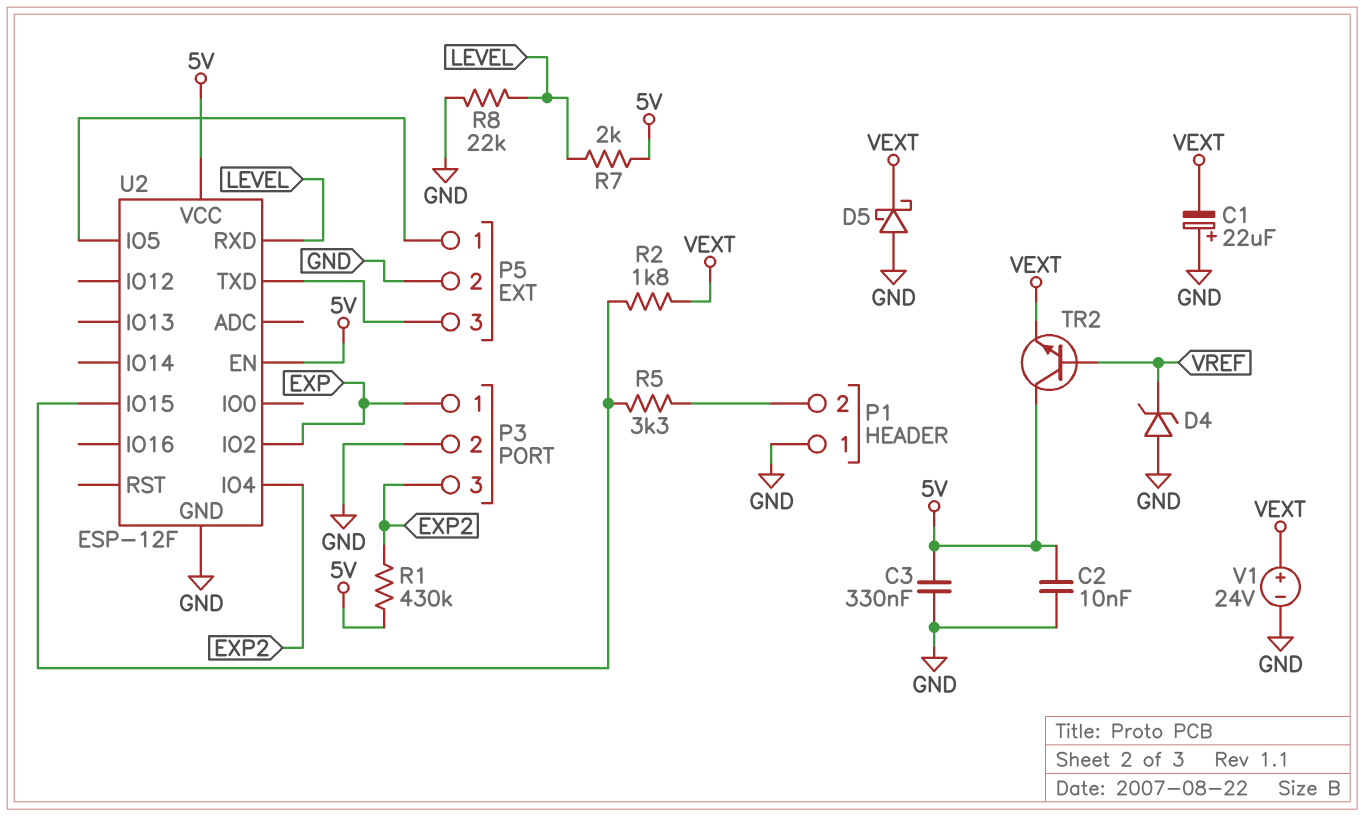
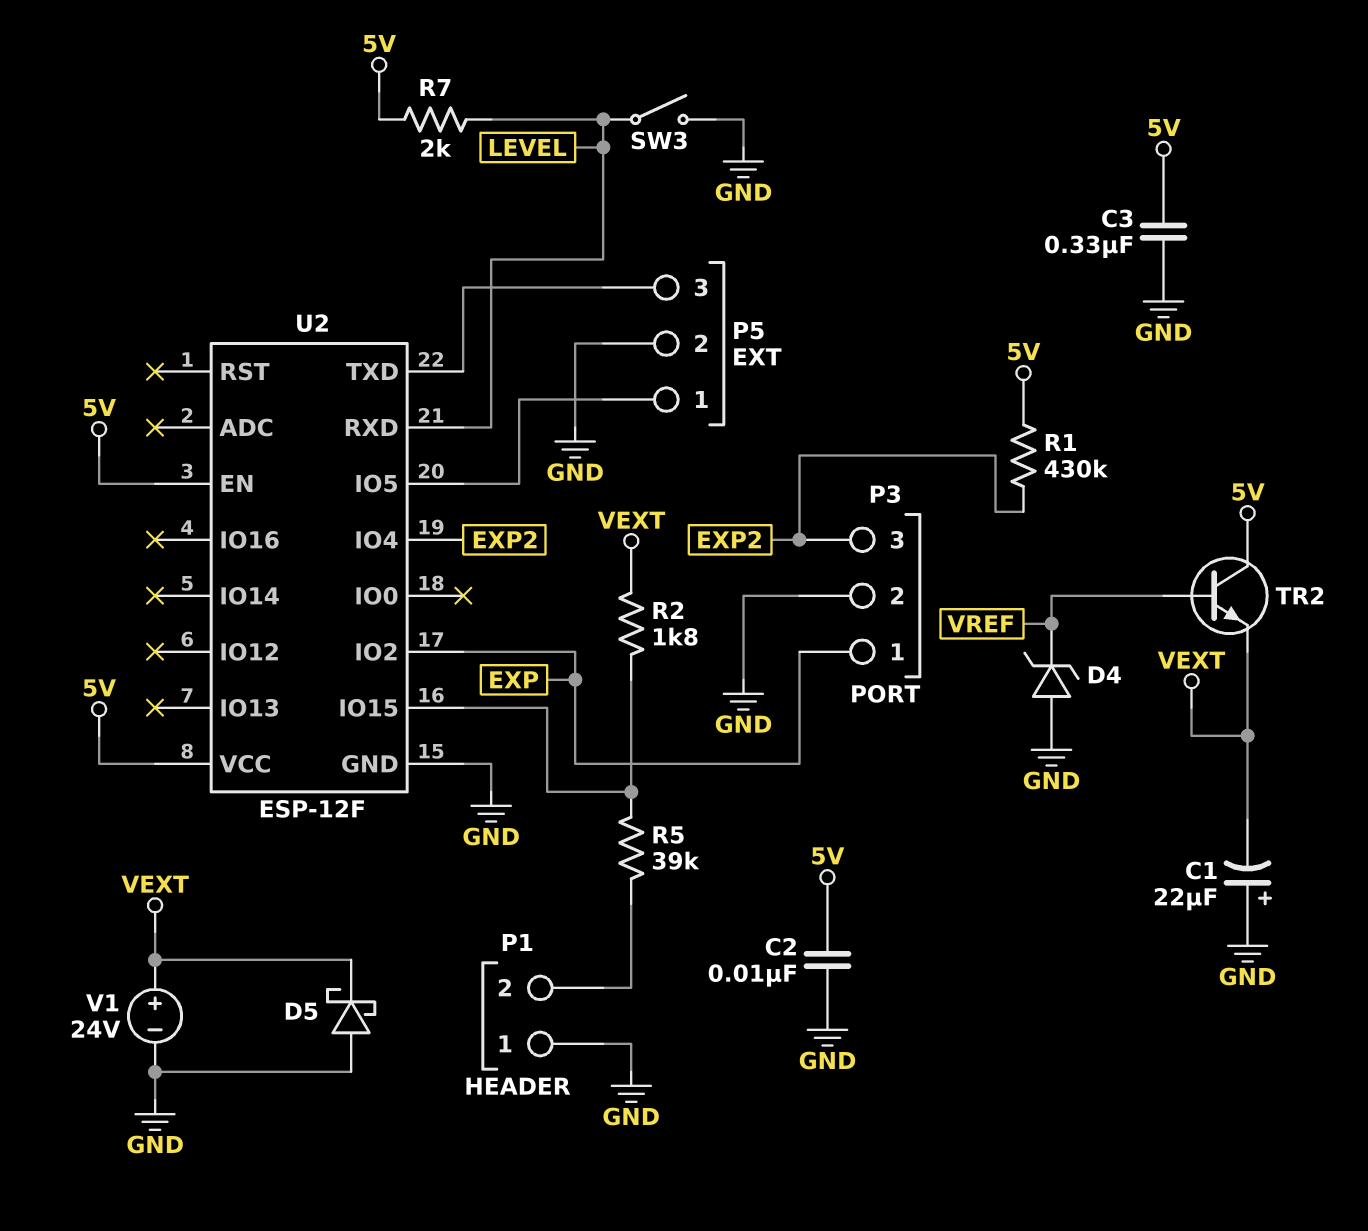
R5: 3.3k (P1/2, U2/IO15) -> 39k (P1/2, U2/IO15)
R8: 22k (GND, LEVEL) -> none
SW3: none -> switch (GND, LEVEL)

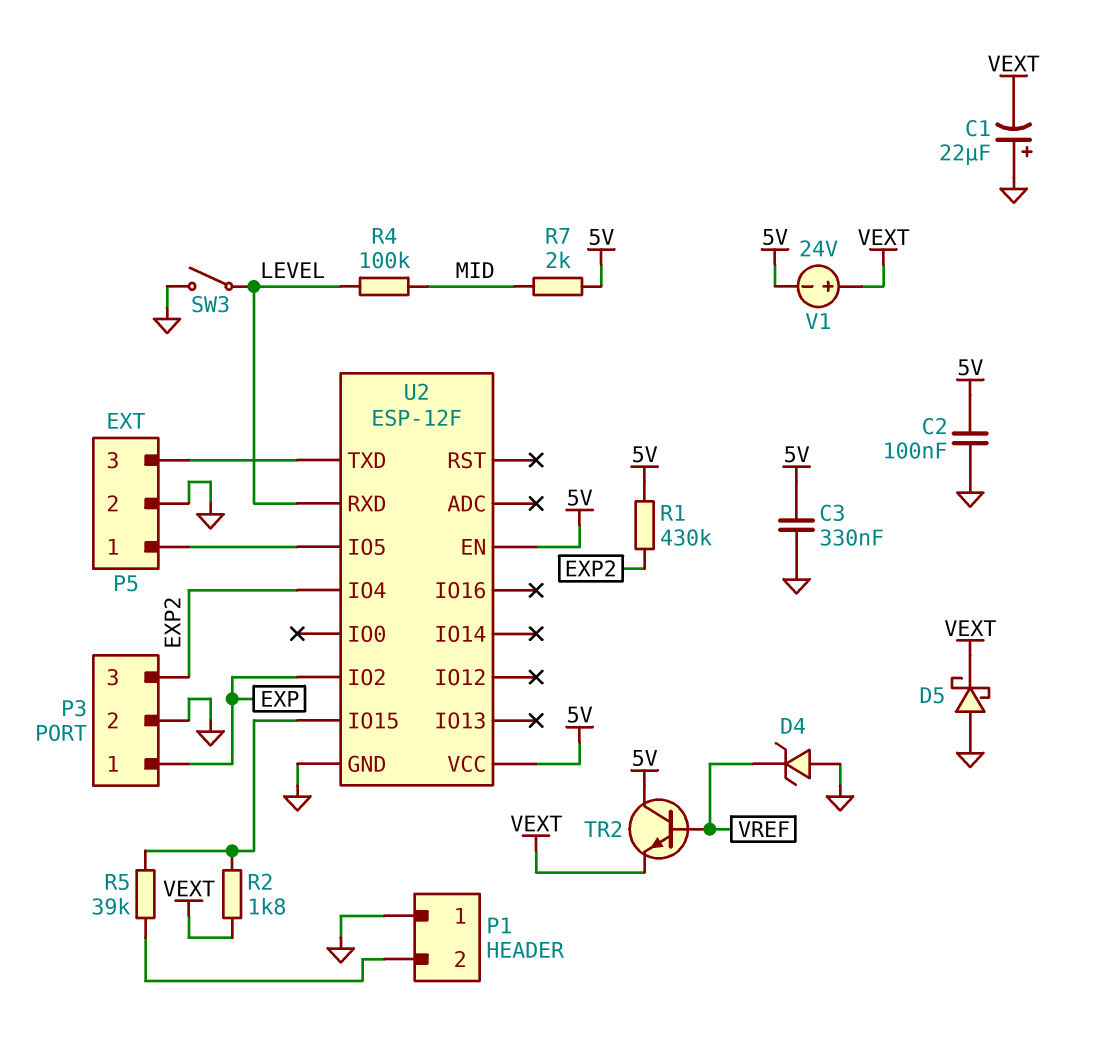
C2: 10nF (5V, GND) -> 100nF (5V, GND)
R4: none -> 100k (LEVEL, MID)
R7: 2k (5V, LEVEL) -> 2k (5V, MID)
V1: 24V (plus VEXT, minus GND) -> 24V (plus VEXT, minus 5V)

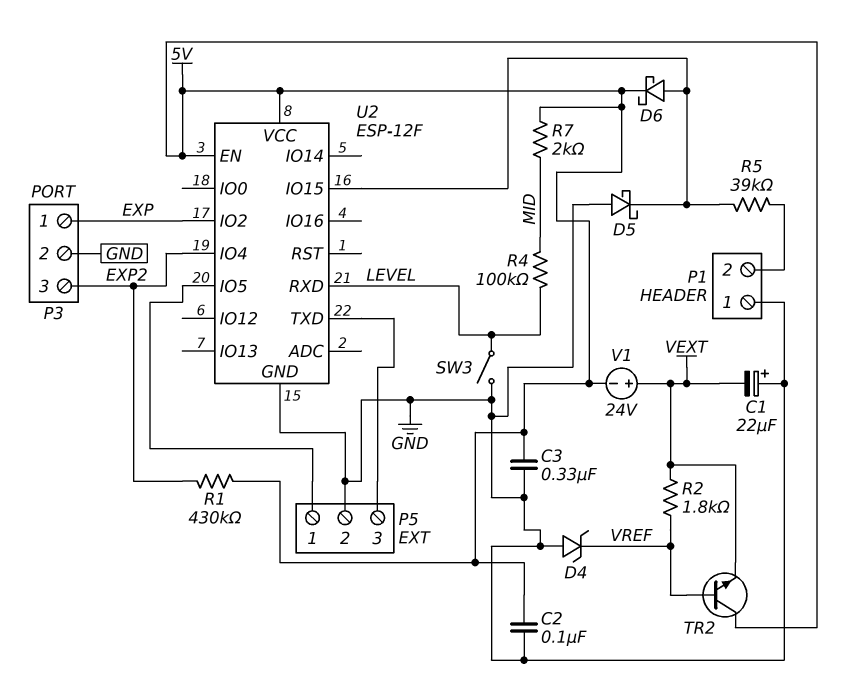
D5: schottky (A GND, K VEXT) -> schottky (A GND, K U2/IO15)
D6: none -> schottky (A U2/IO15, K 5V)
R2: 1.8k (U2/IO15, VEXT) -> 1.8k (VEXT, VREF)

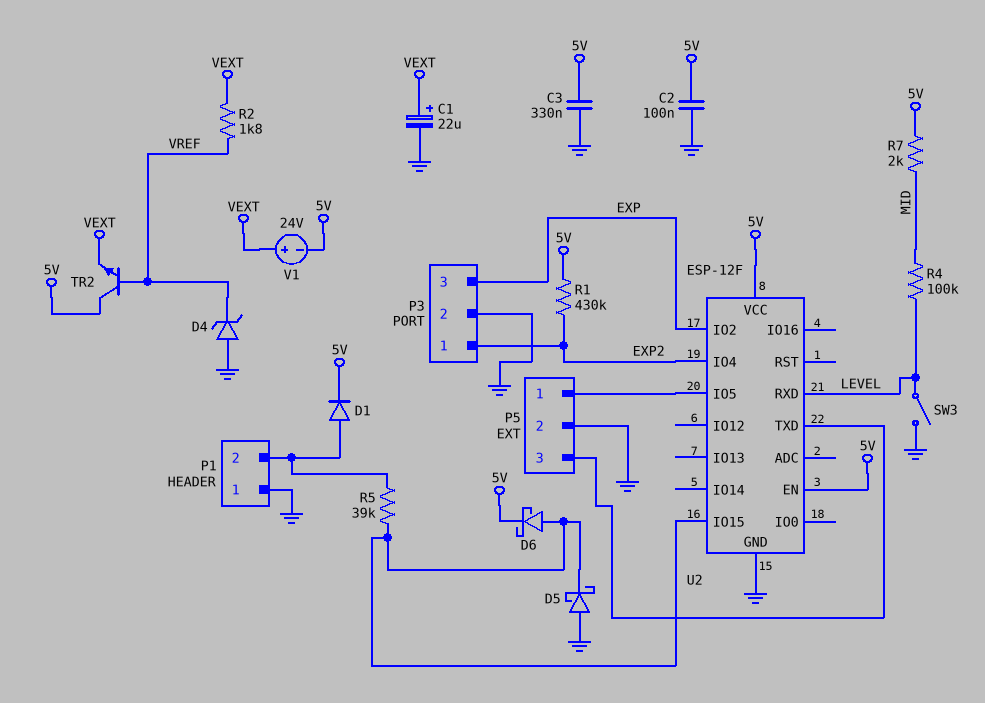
C1: 22uF (plus GND, minus VEXT) -> 22uF (plus VEXT, minus GND)
D1: none -> diode (A P1/2, K 5V)
P3 pin 1: EXP -> EXP2
P3 pin 3: EXP2 -> EXP

